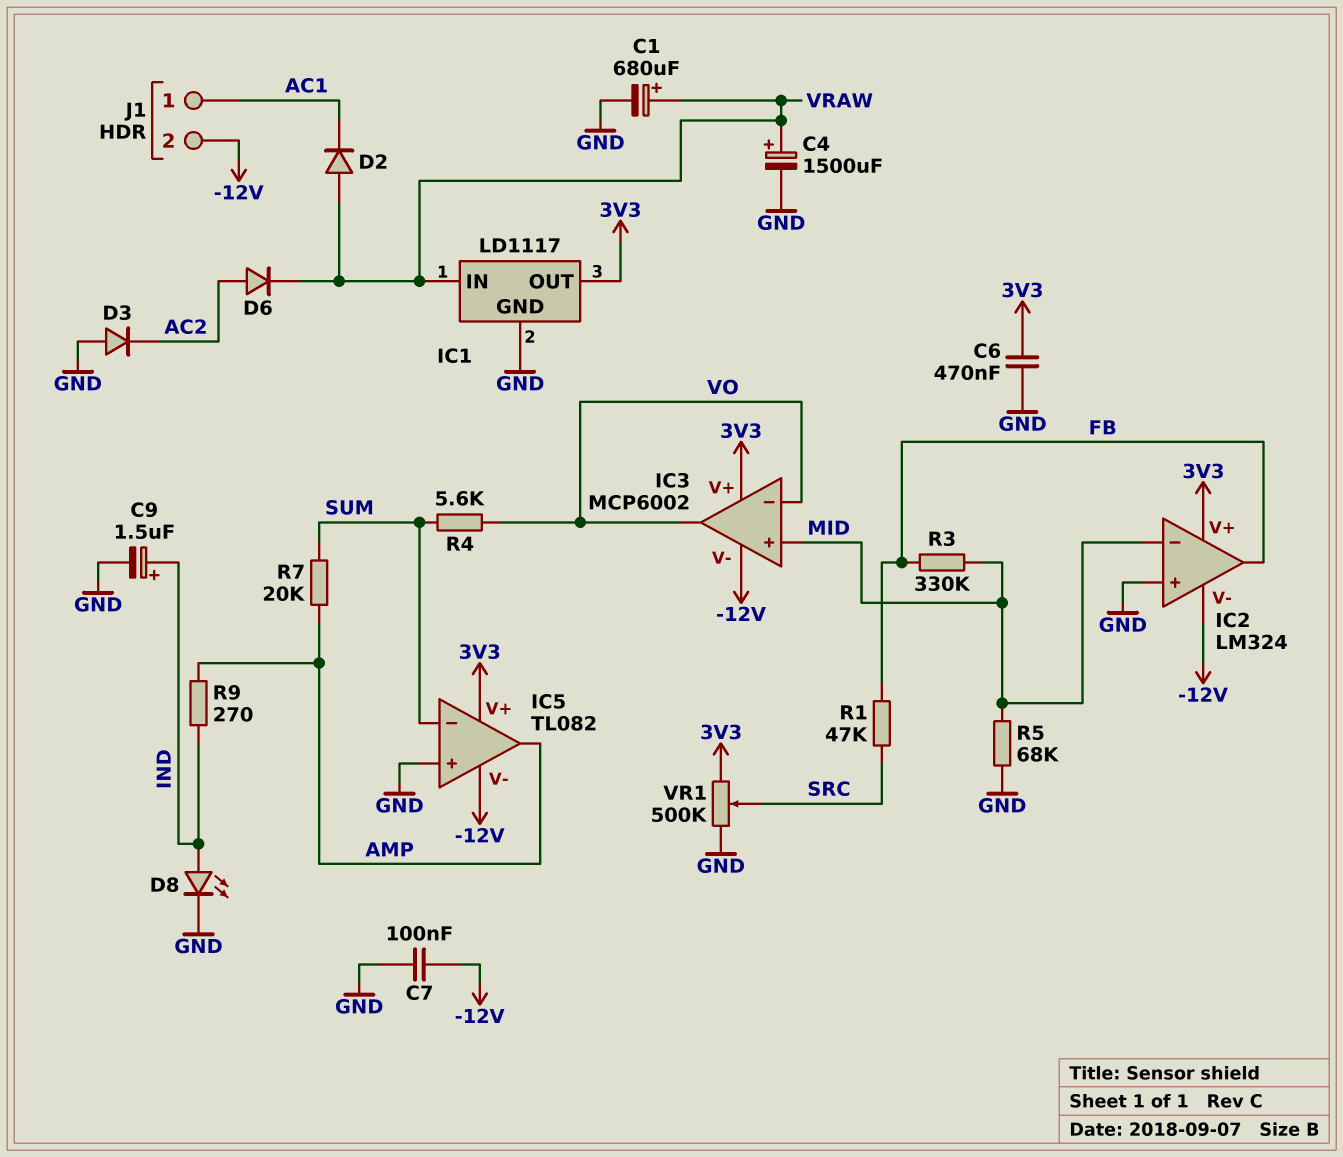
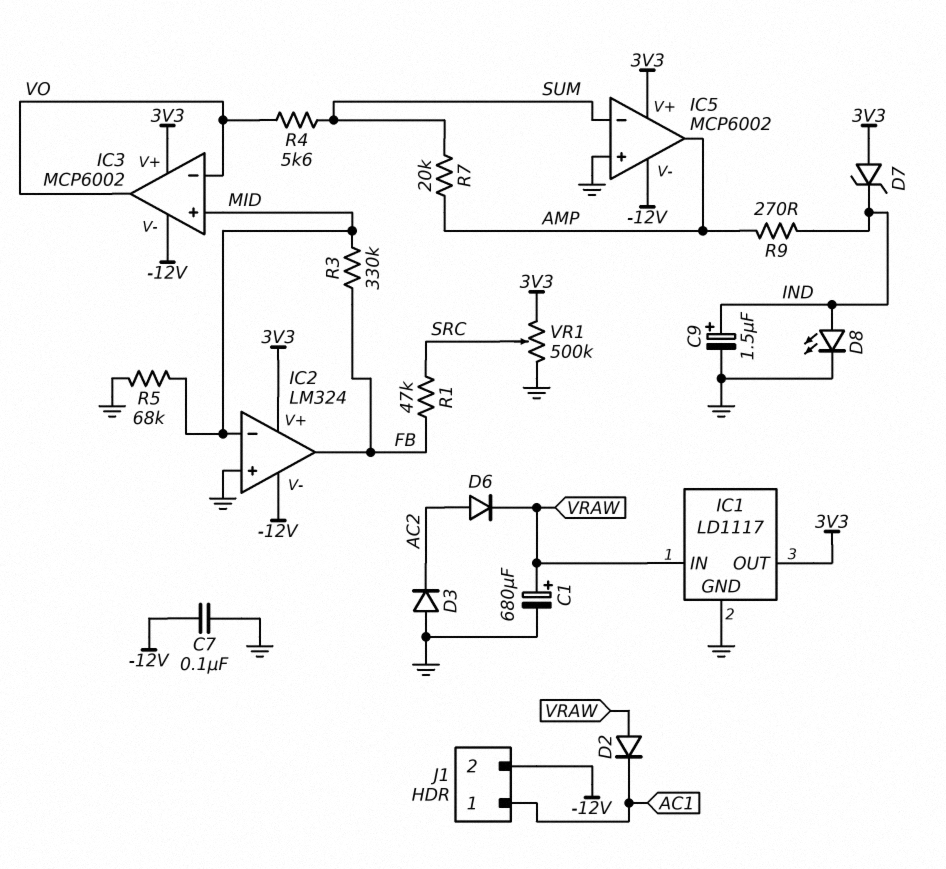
C4: 1500uF (plus VRAW, minus GND) -> none
C6: 470nF (3V3, GND) -> none
D7: none -> zener (A 3V3, K IND)
IC5: TL082 -> MCP6002

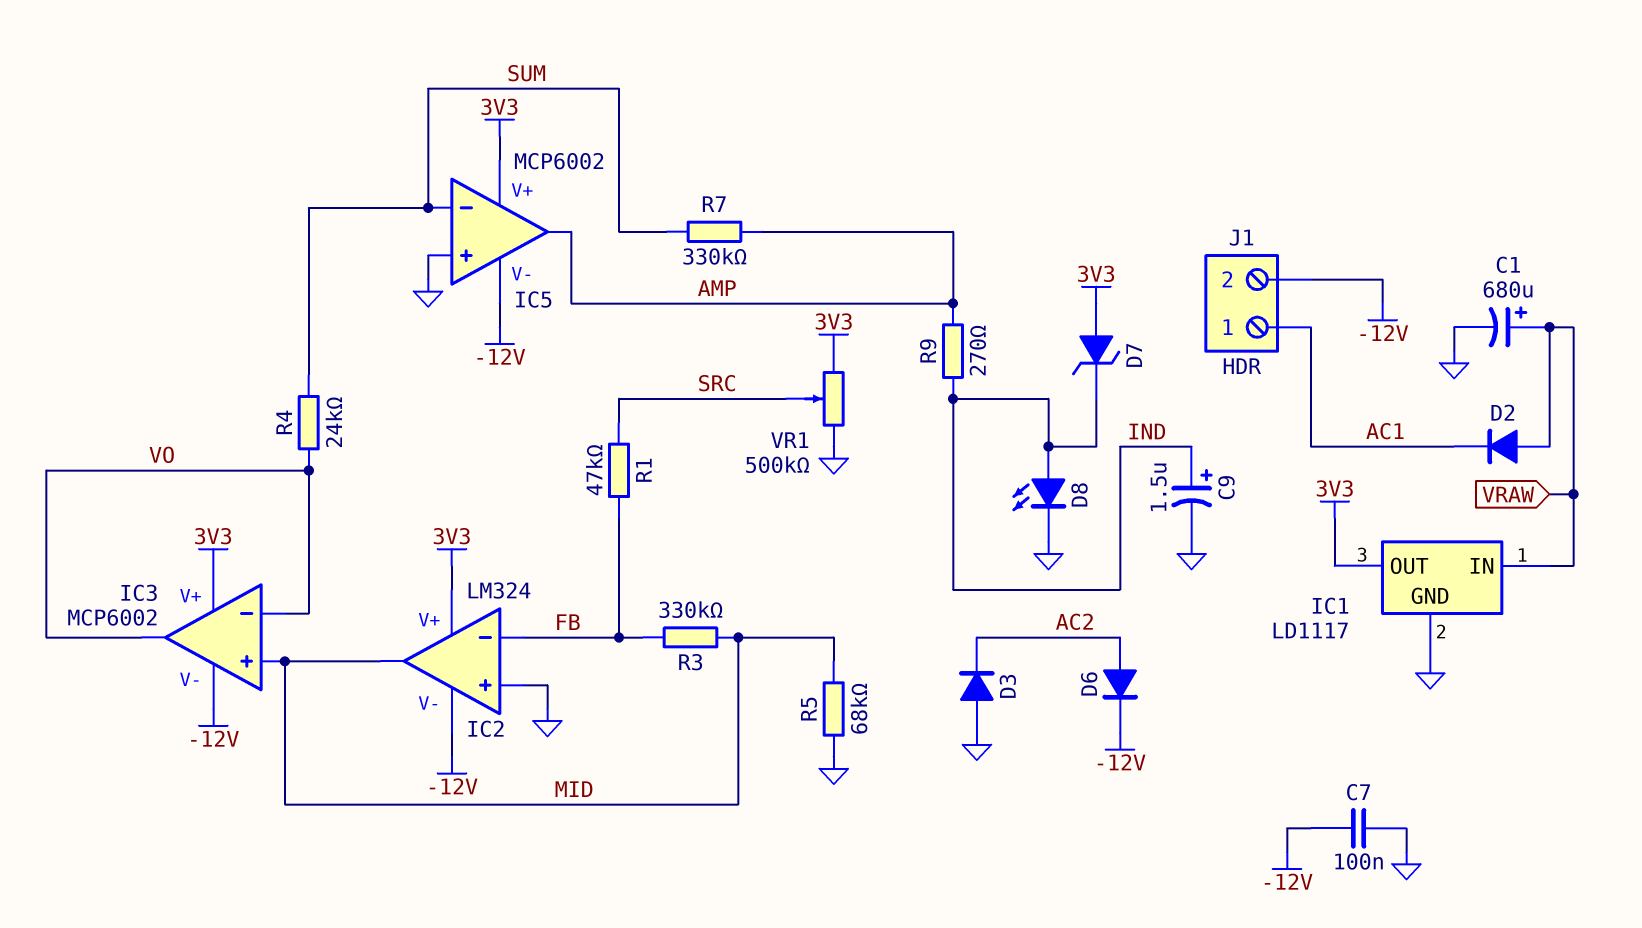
D6: diode (A AC2, K VRAW) -> diode (A AC2, K -12V)
IC2 pin in-: MID -> FB
IC2 pin out: FB -> MID
R4: 5.6k (SUM, VO) -> 24k (SUM, VO)
R7: 20k (AMP, SUM) -> 330k (AMP, SUM)

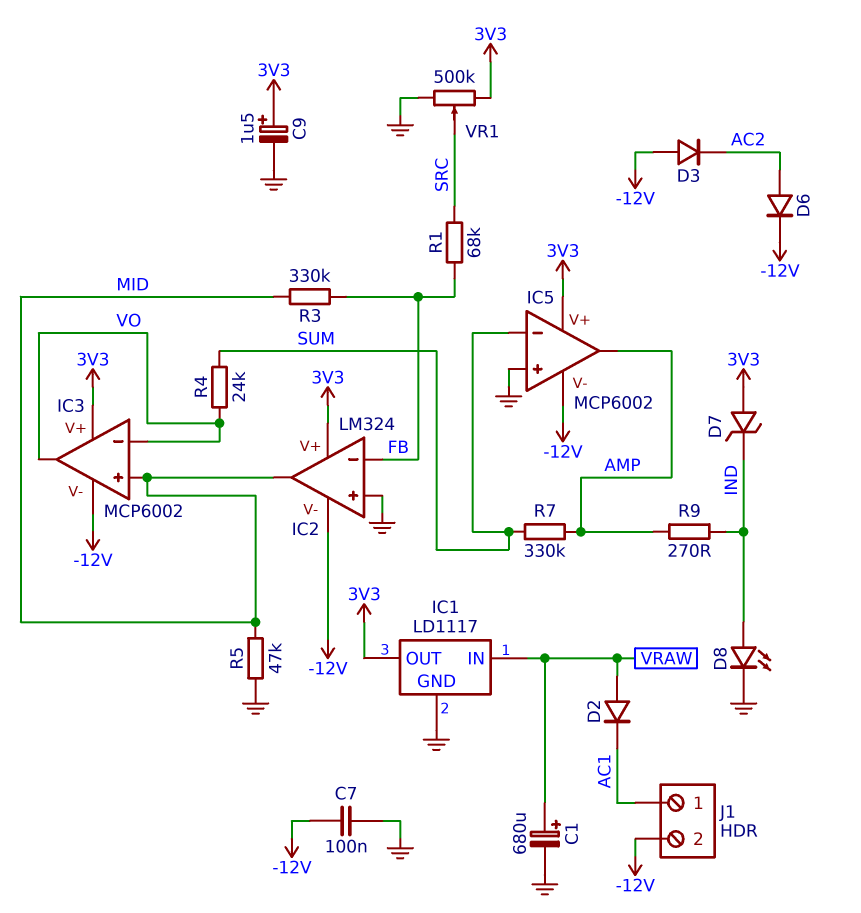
C9: 1.5uF (plus IND, minus GND) -> 1.5uF (plus 3V3, minus GND)
D3: diode (A GND, K AC2) -> diode (A -12V, K AC2)
R1: 47k (FB, SRC) -> 68k (FB, SRC)
R5: 68k (GND, MID) -> 47k (GND, MID)

